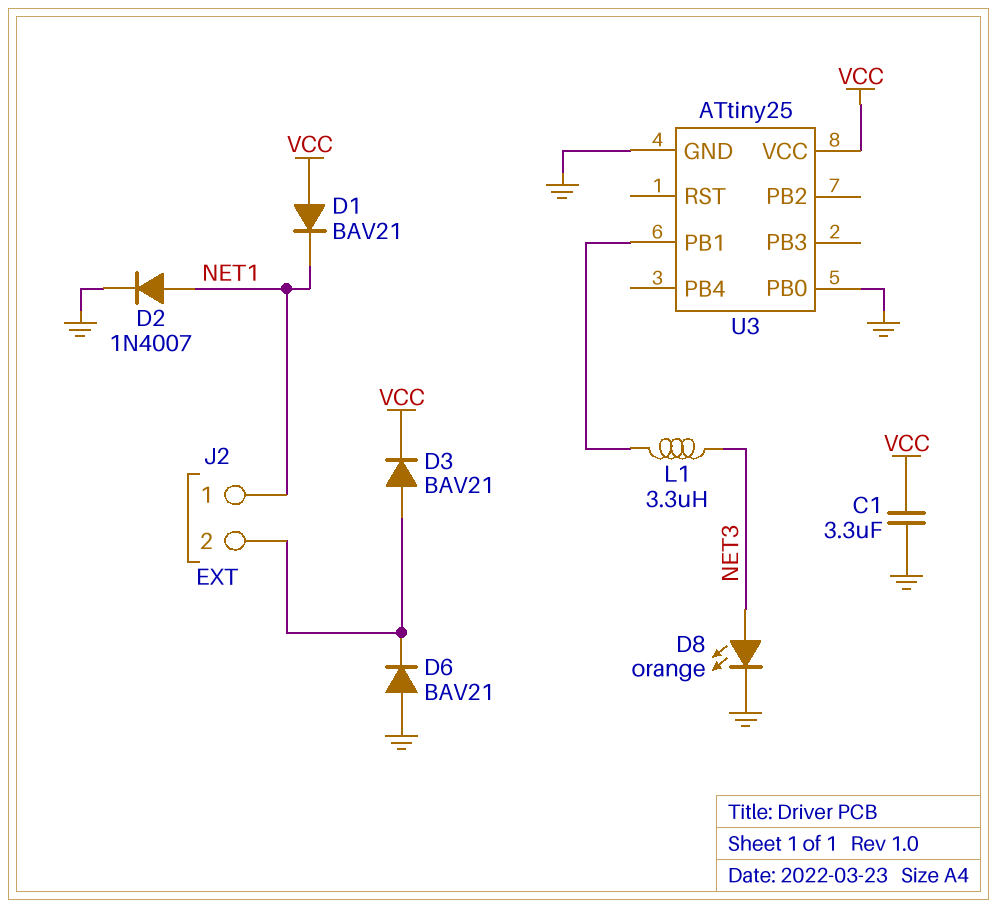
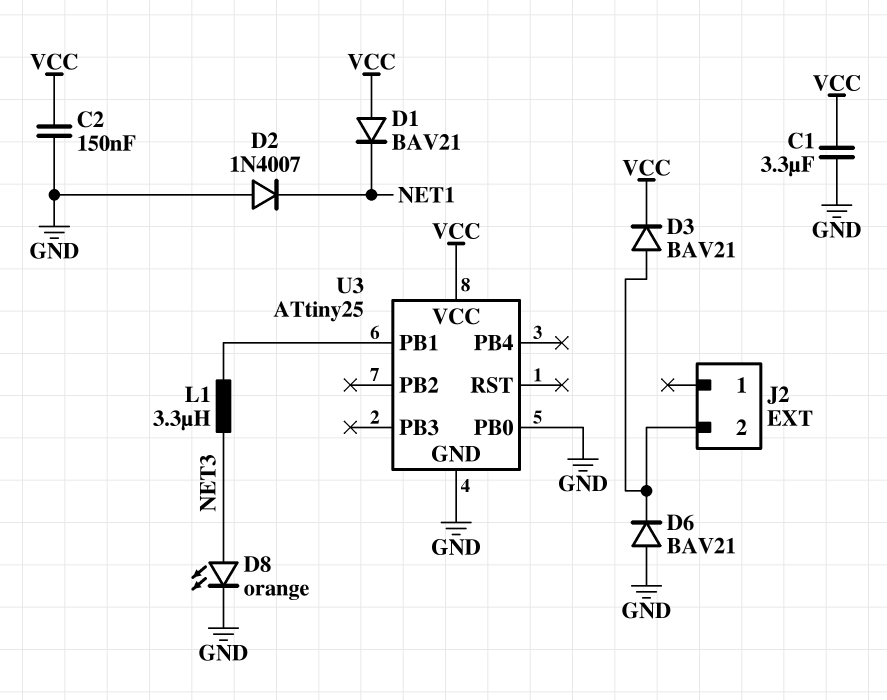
C2: none -> 150nF (GND, VCC)
D2: diode 1N4007 (A NET1, K GND) -> diode 1N4007 (A GND, K NET1)
J2 pin 1: NET1 -> none

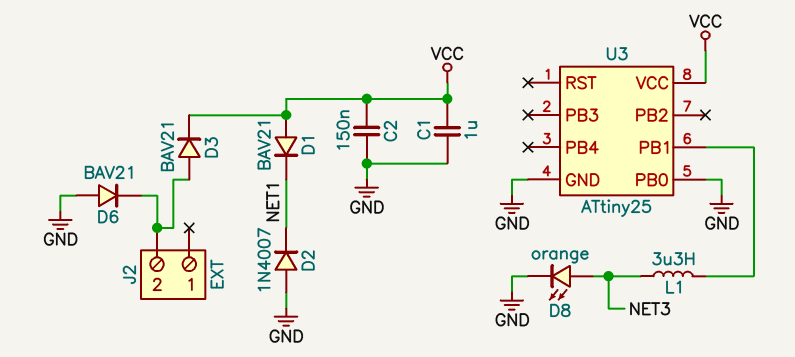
C1: 3.3uF (GND, VCC) -> 1uF (GND, VCC)

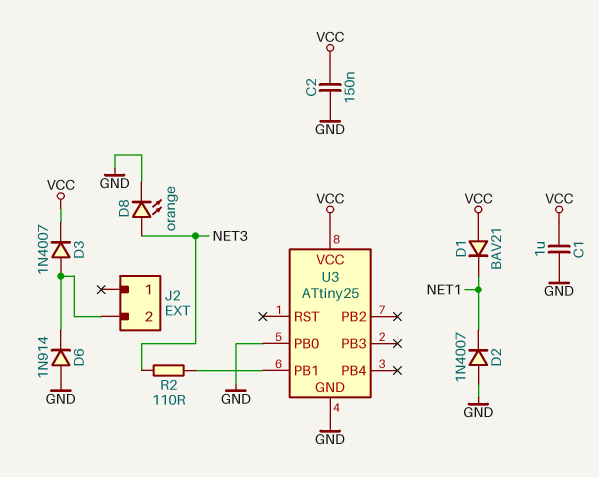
D3: diode BAV21 (A J2/2, K VCC) -> diode 1N4007 (A J2/2, K VCC)
D6: diode BAV21 (A GND, K J2/2) -> diode 1N914 (A GND, K J2/2)
L1: 3.3uH (NET3, U3/PB1) -> none
R2: none -> 110 (NET3, U3/PB1)

